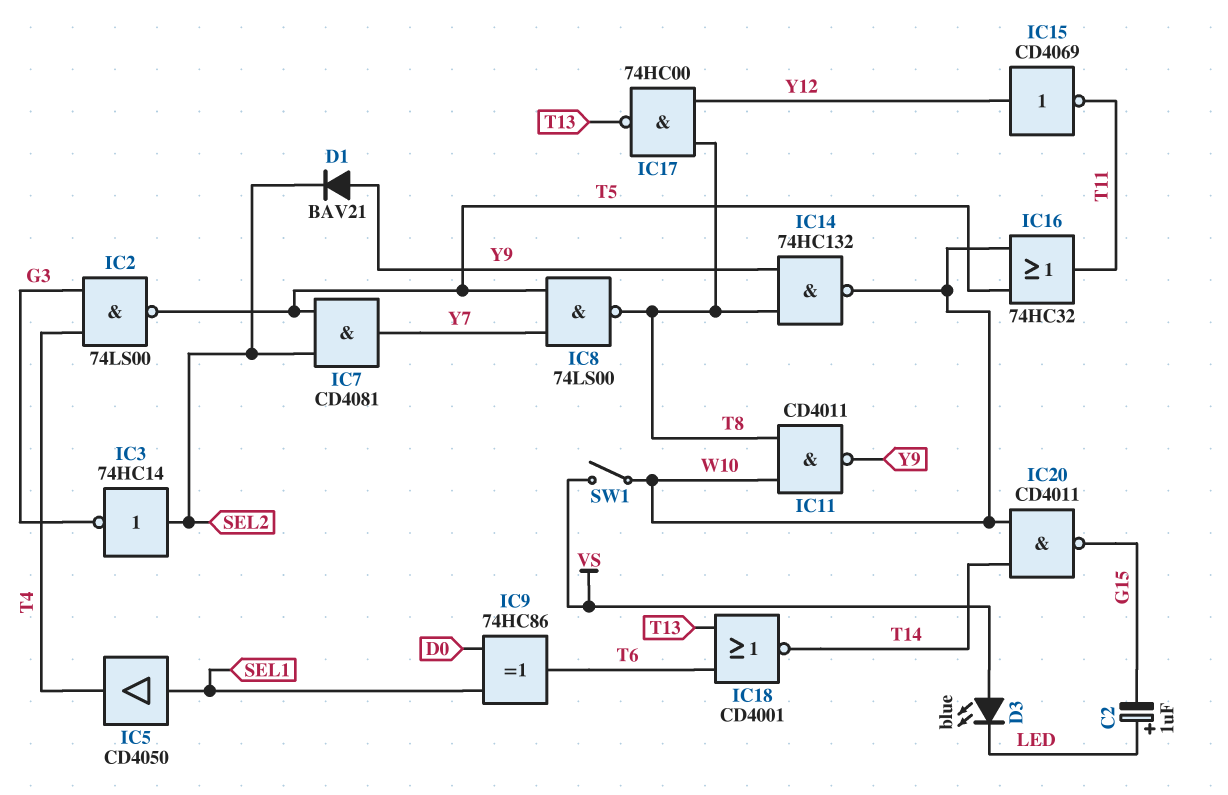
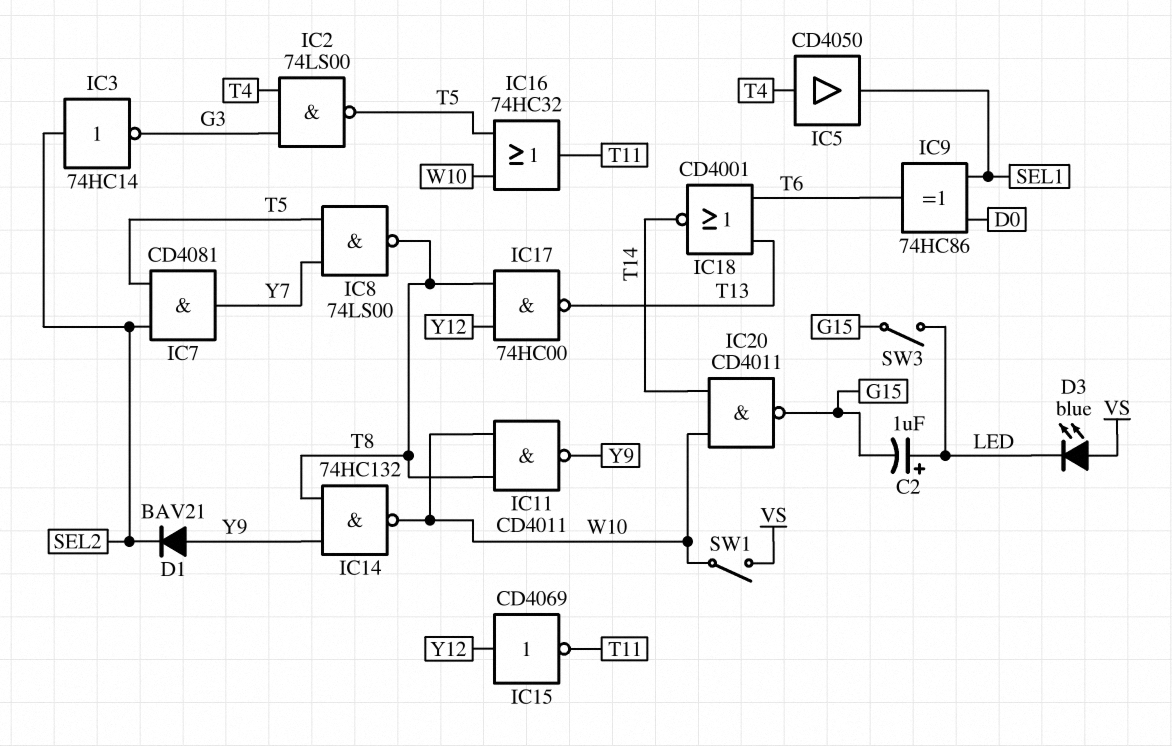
IC5: buffer CD4050 (in SEL1, out T4) -> buffer CD4050 (in T4, out SEL1)
SW3: none -> switch (G15, LED)

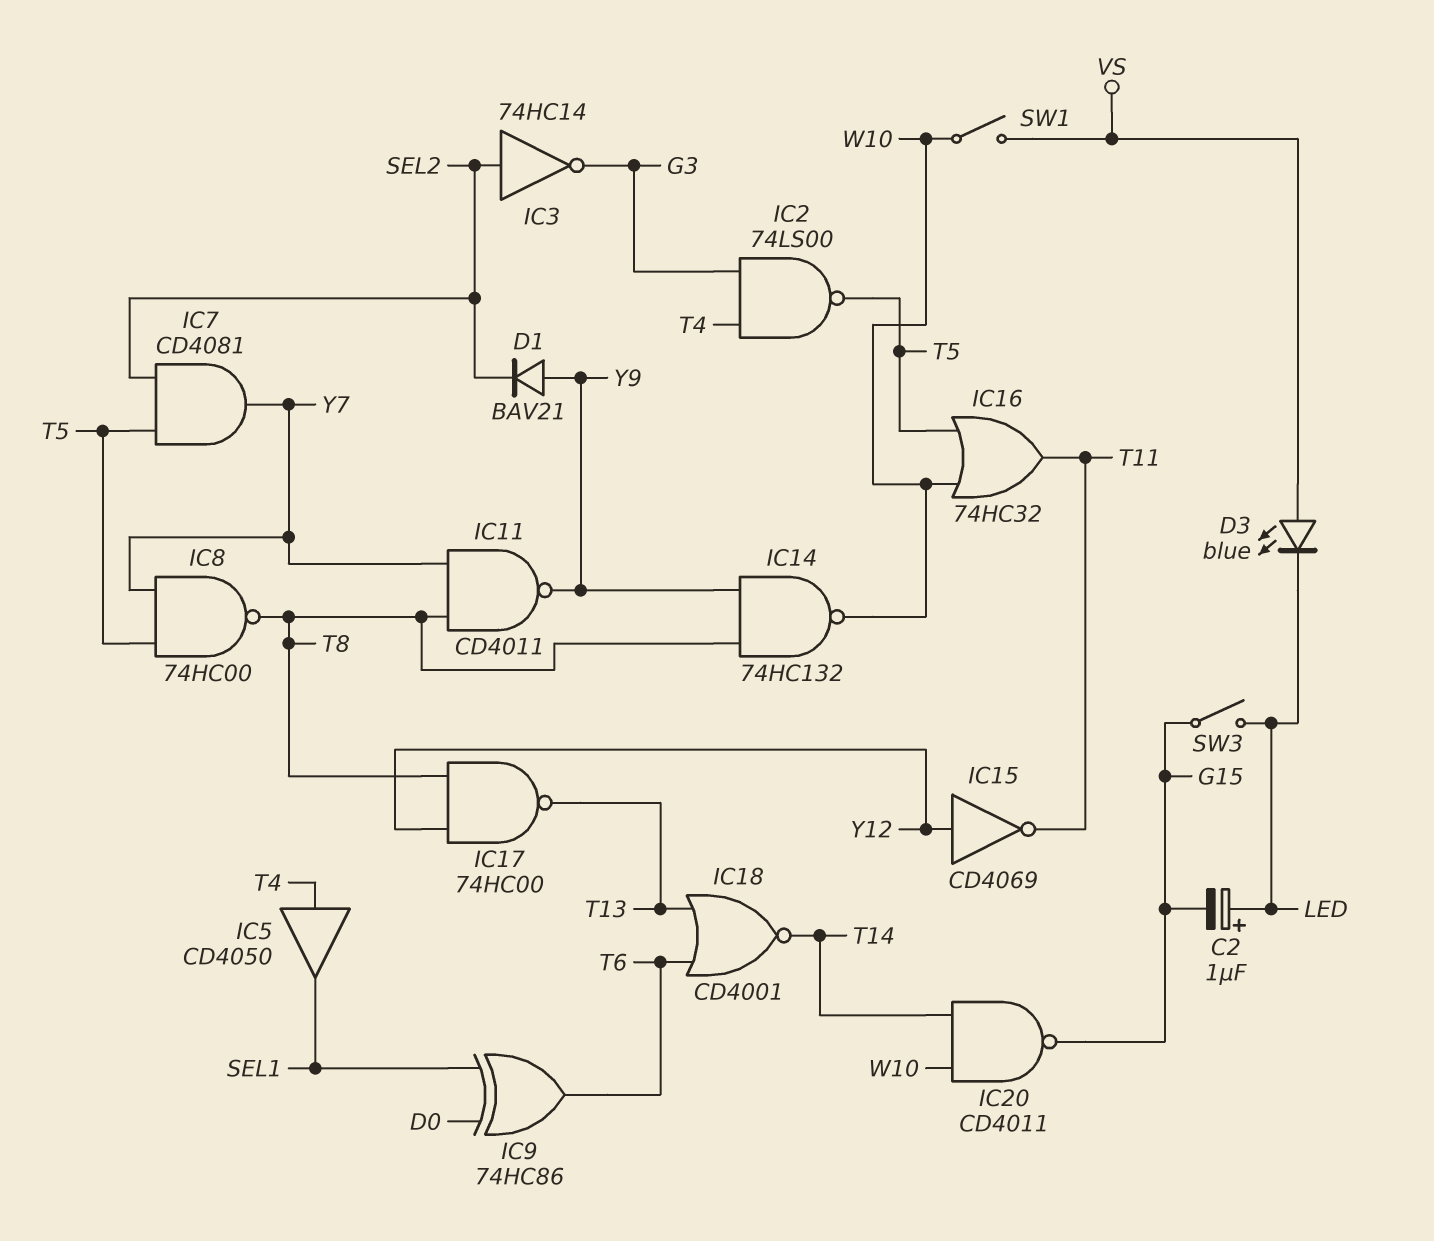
IC8: NAND 74LS00 (in T5, in Y7, out T8) -> NAND 74HC00 (in T5, in Y7, out T8)
IC11: NAND CD4011 (in T8, in W10, out Y9) -> NAND CD4011 (in T8, in Y7, out Y9)

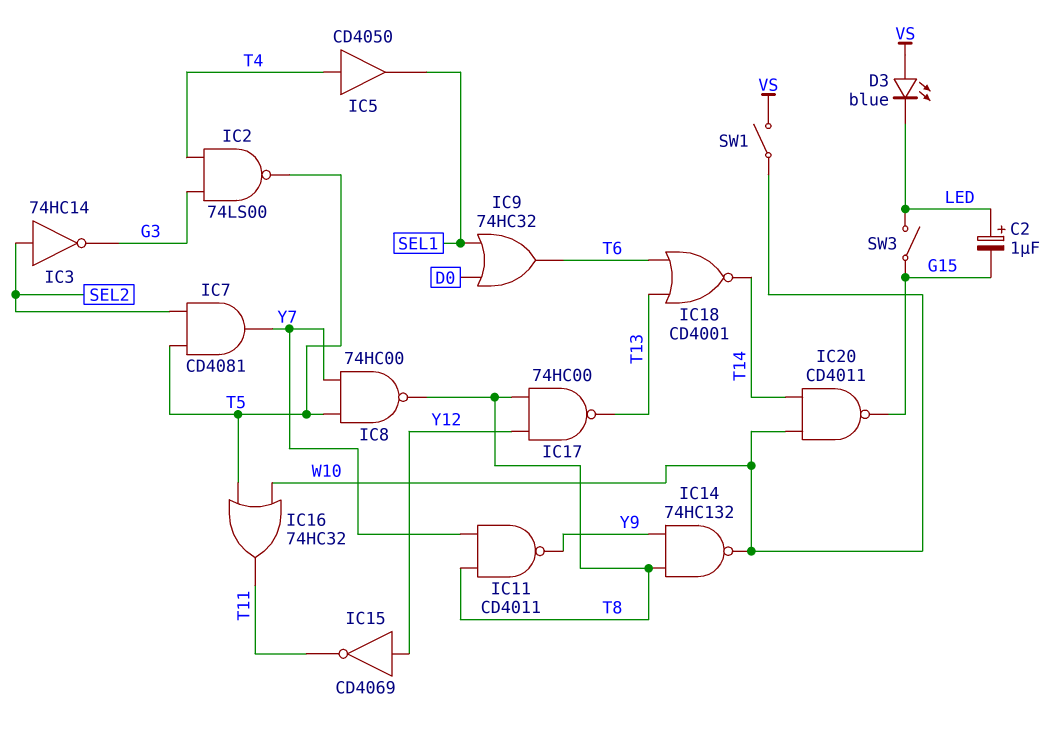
D1: diode BAV21 (A Y9, K SEL2) -> none
IC9: XOR 74HC86 (in D0, in SEL1, out T6) -> OR 74HC32 (in D0, in SEL1, out T6)

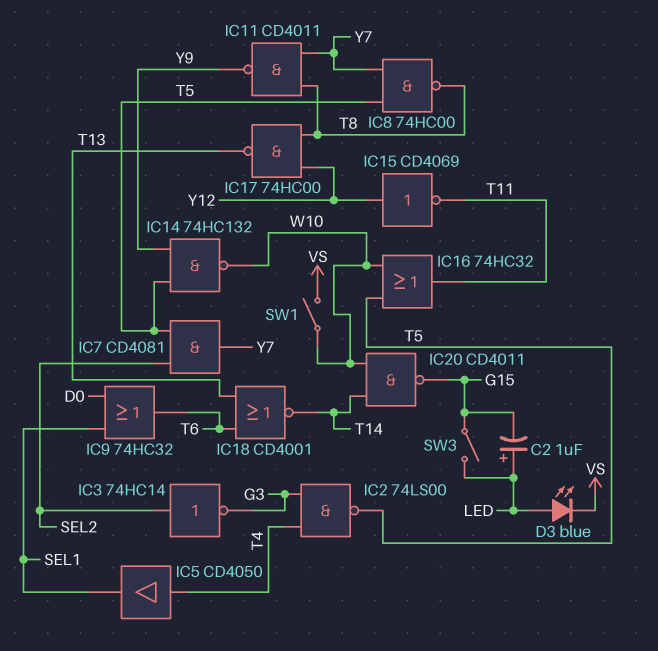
D3: LED blue (A VS, K LED) -> LED blue (A LED, K VS)
IC14: NAND 74HC132 (in T8, in Y9, out W10) -> NAND 74HC132 (in T5, in Y9, out W10)

